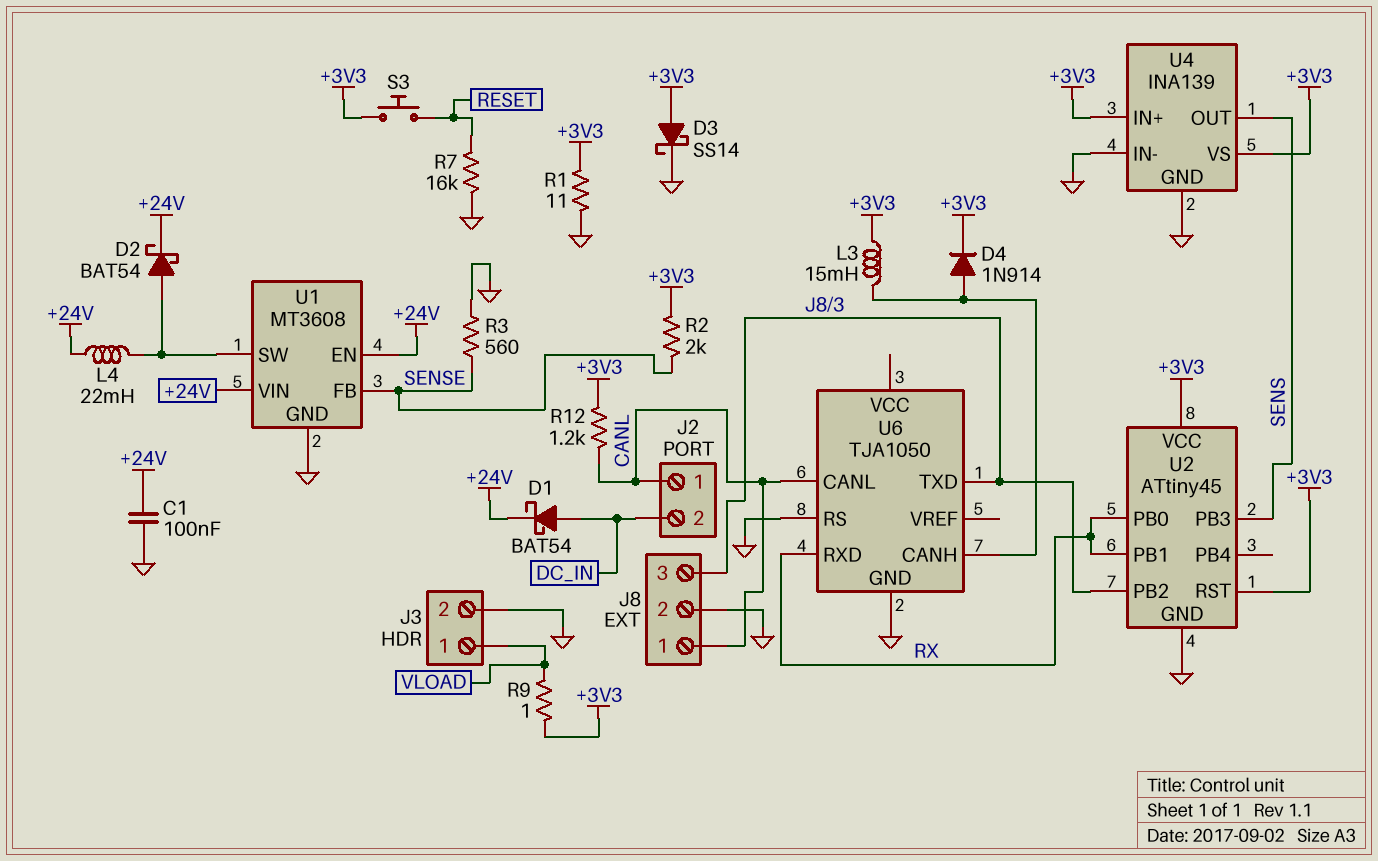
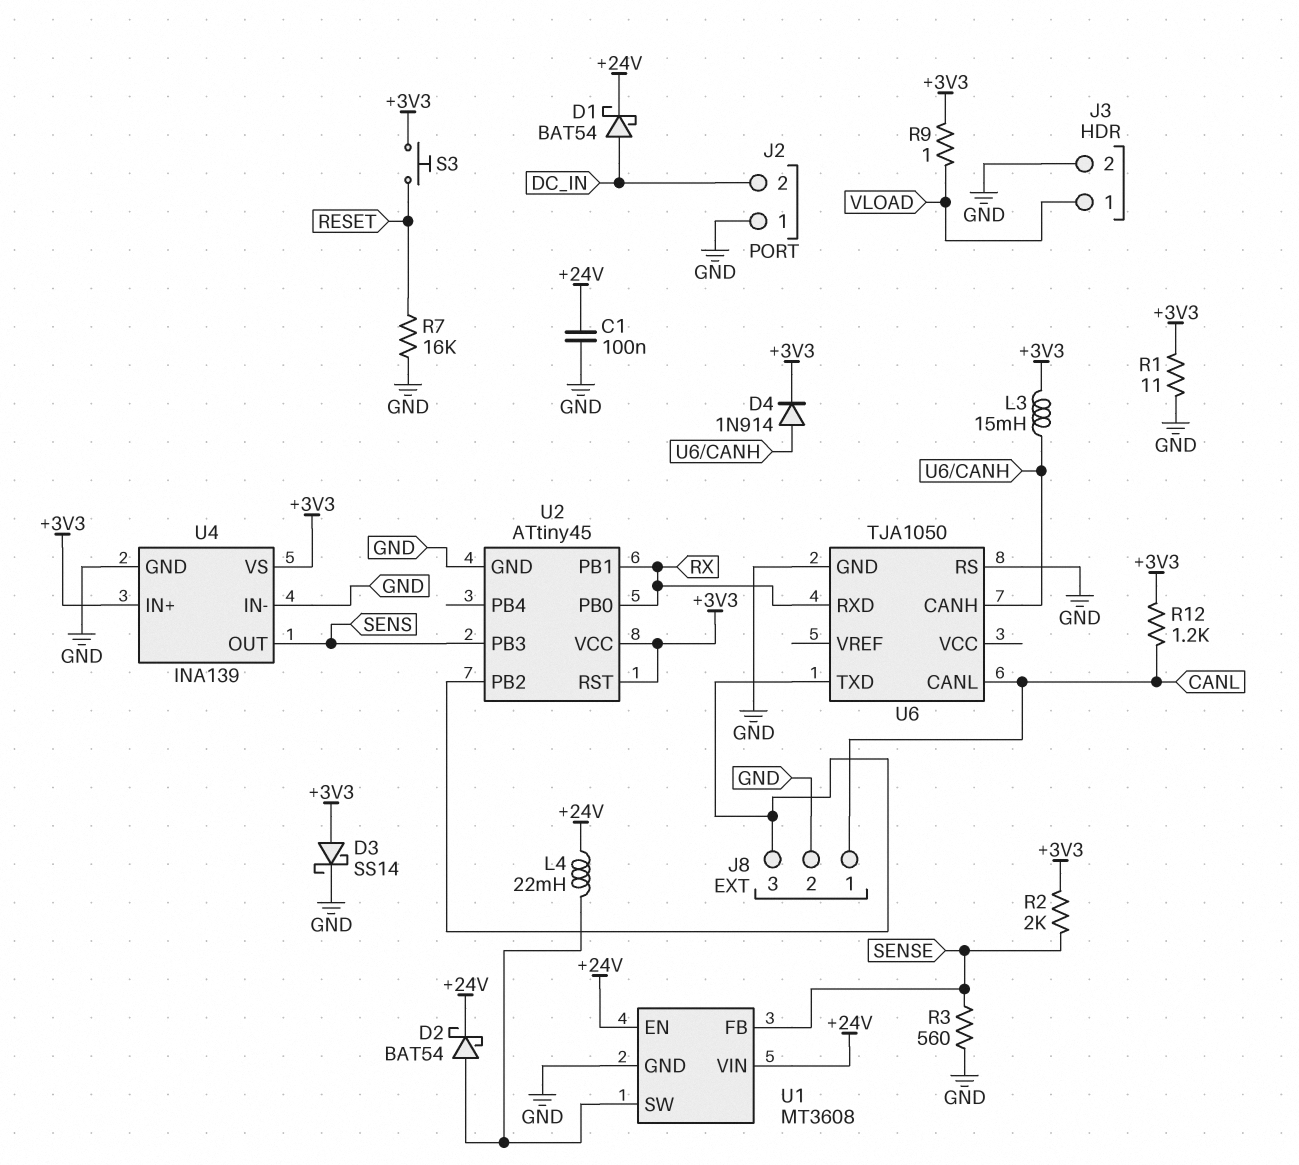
J2 pin 1: CANL -> GND

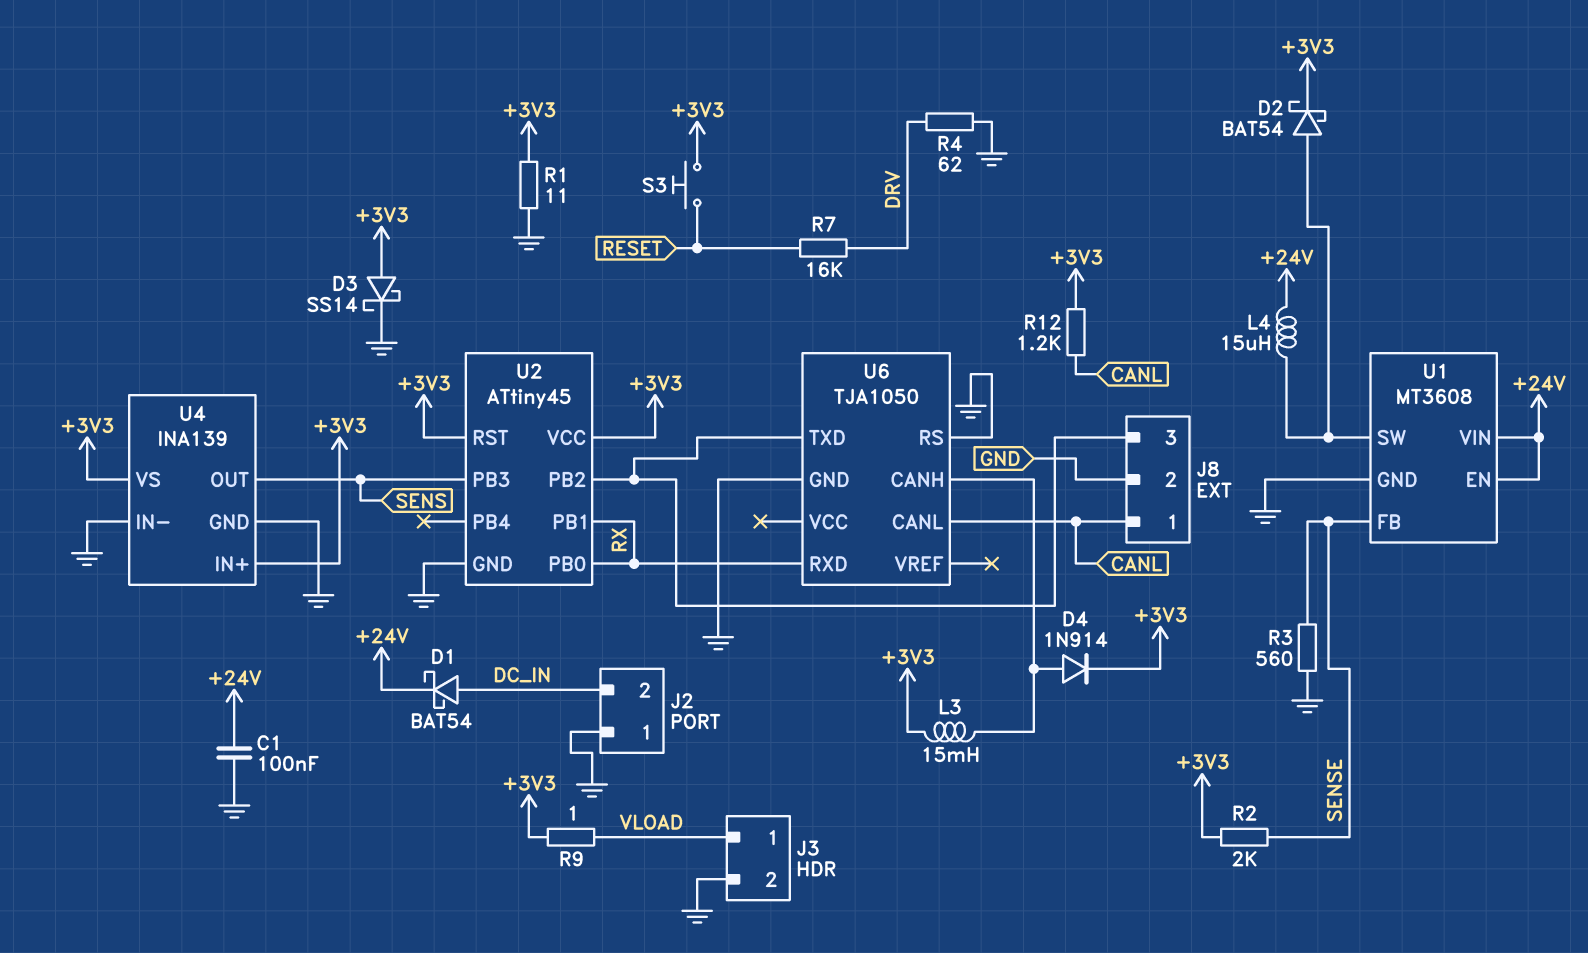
D2: schottky BAT54 (A U1/SW, K +24V) -> schottky BAT54 (A U1/SW, K +3V3)
L4: 22mH (+24V, U1/SW) -> 15uH (+24V, U1/SW)
R4: none -> 62 (DRV, GND)
R7: 16k (GND, RESET) -> 16k (DRV, RESET)

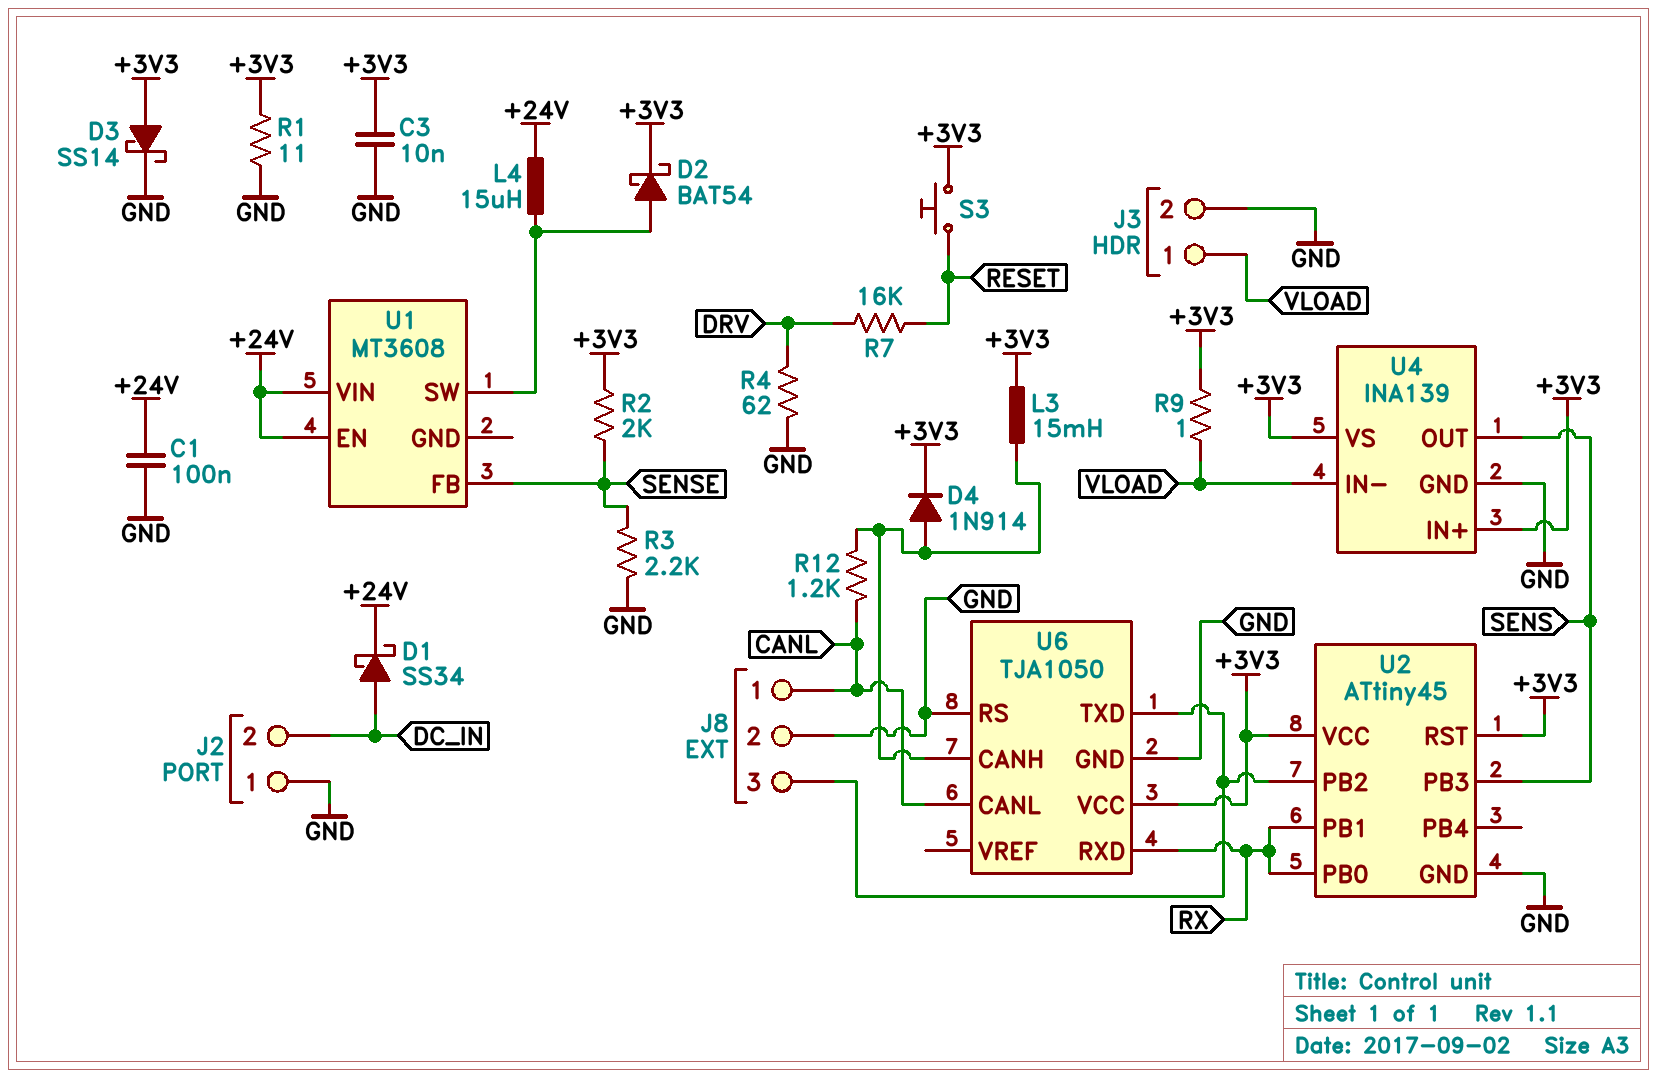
C3: none -> 10nF (+3V3, GND)
D1: schottky BAT54 (A DC_IN, K +24V) -> schottky SS34 (A DC_IN, K +24V)
R3: 560 (GND, SENSE) -> 2.2k (GND, SENSE)
R12: 1.2k (+3V3, CANL) -> 1.2k (CANL, U6/CANH)
U1 pin GND: GND -> none
U4 pin IN-: GND -> VLOAD
U6 pin VCC: none -> +3V3

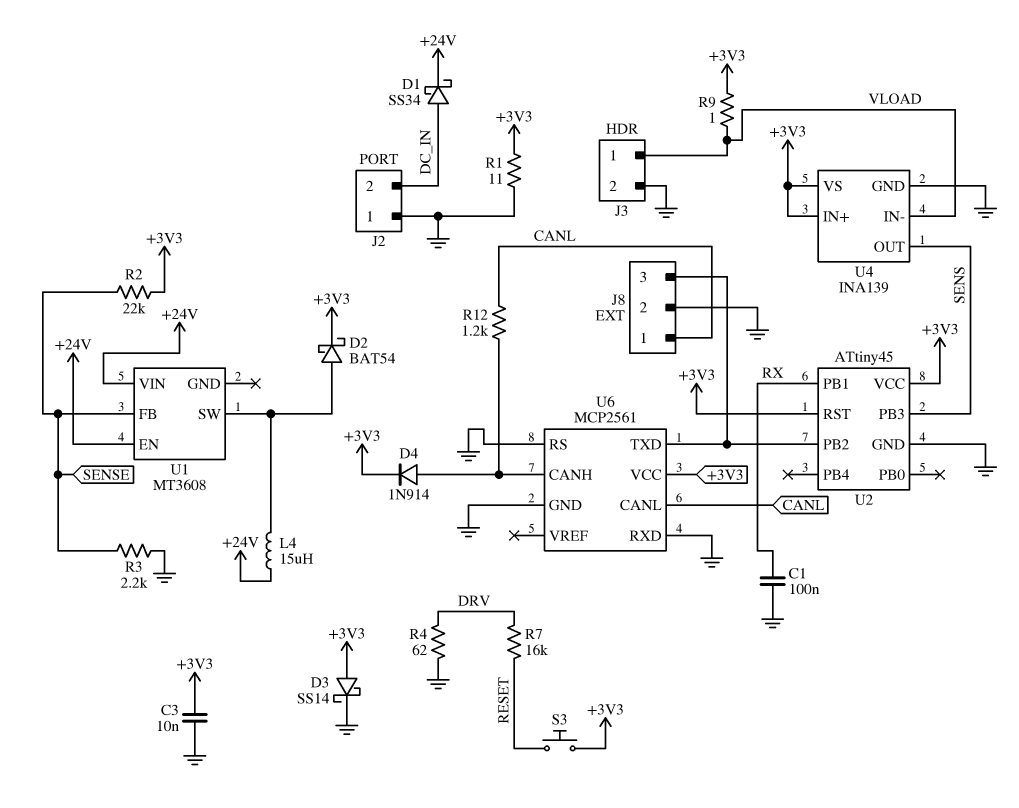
C1: 100nF (+24V, GND) -> 100nF (GND, RX)
L3: 15mH (+3V3, U6/CANH) -> none
R2: 2k (+3V3, SENSE) -> 22k (+3V3, SENSE)
U2 pin PB0: RX -> none
U6: TJA1050 -> MCP2561
U6 pin RXD: RX -> GND

